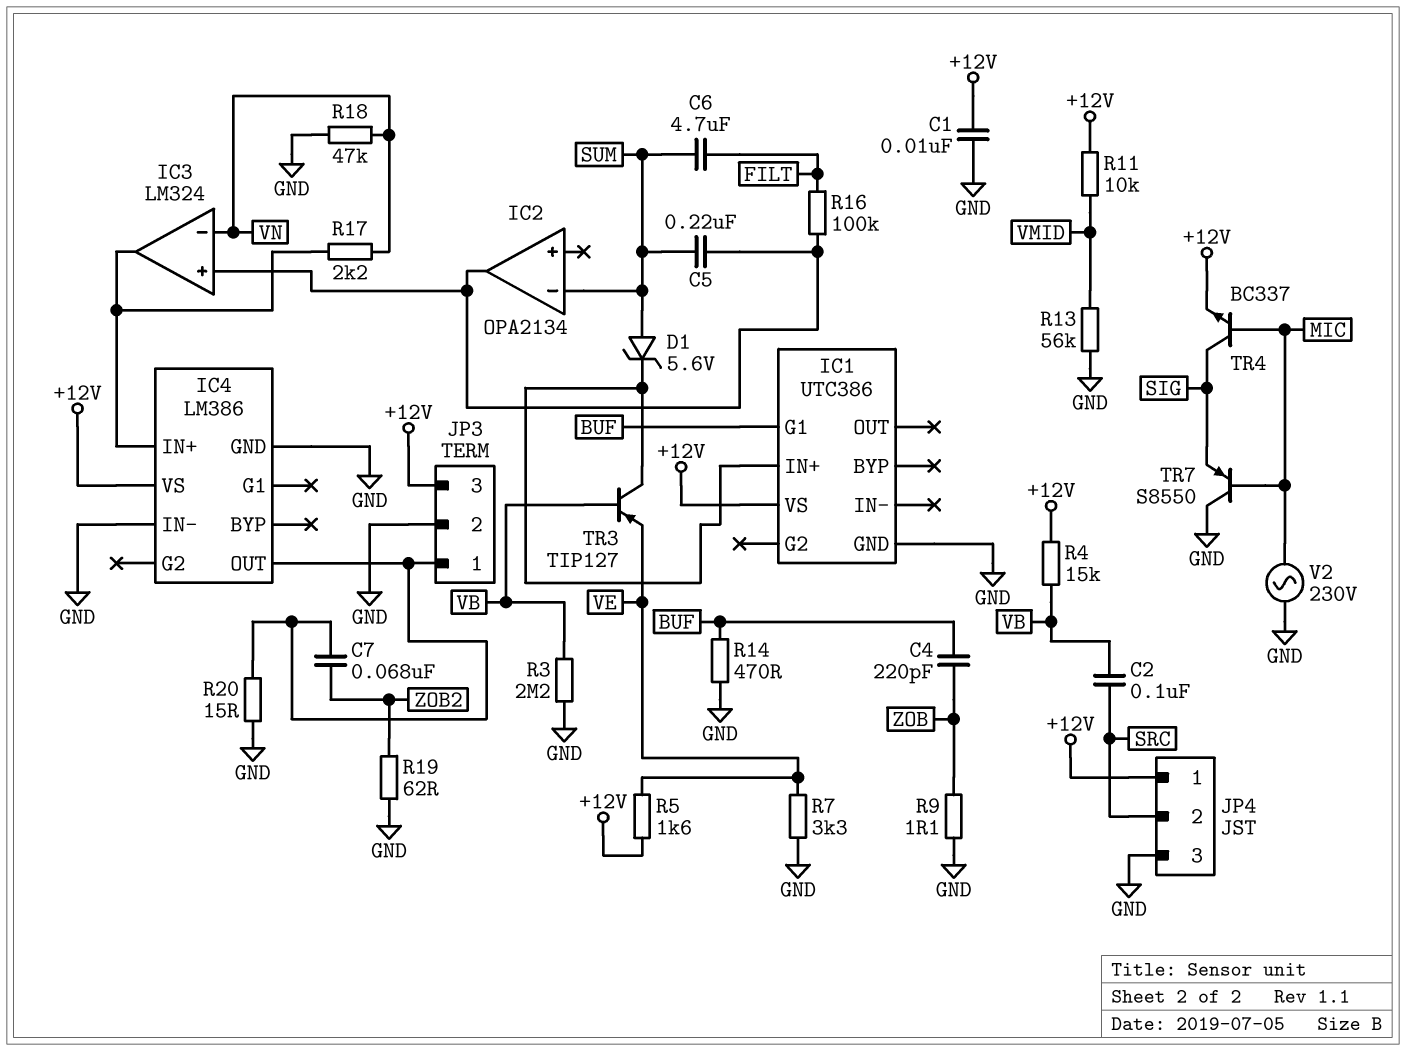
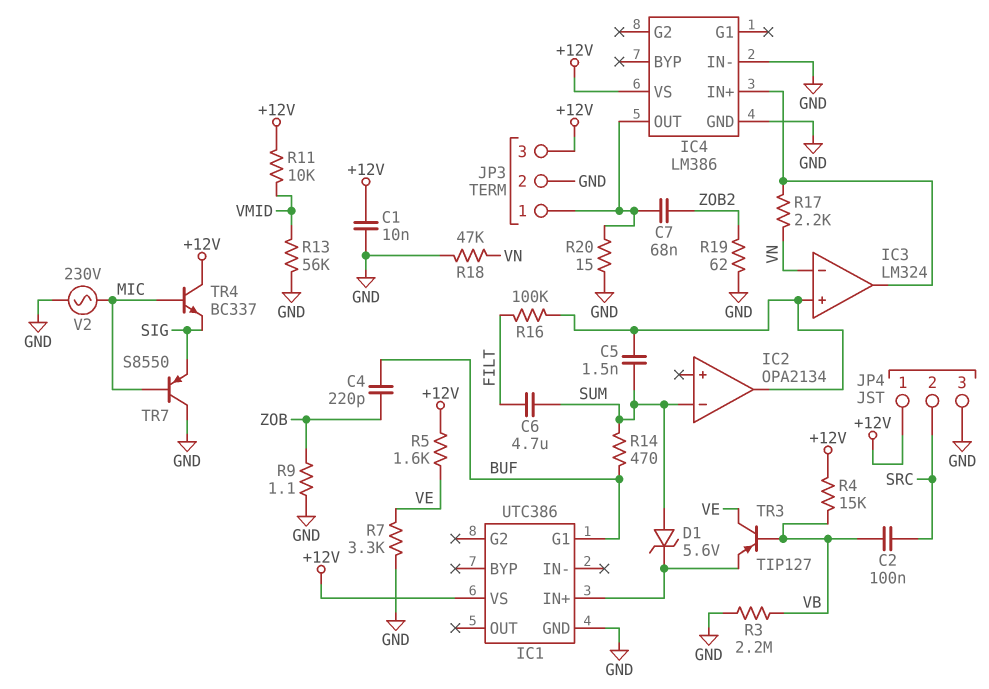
C5: 220nF (IC2/out, SUM) -> 1.5nF (IC2/out, SUM)
R14: 470 (BUF, GND) -> 470 (BUF, SUM)
TR3: PNP TIP127 (B VB, C IC1/IN+, E VE) -> PNP TIP127 (B VB, C VE, E IC1/IN+)
TR4: NPN BC337 (B MIC, C SIG, E +12V) -> NPN BC337 (B MIC, C +12V, E SIG)

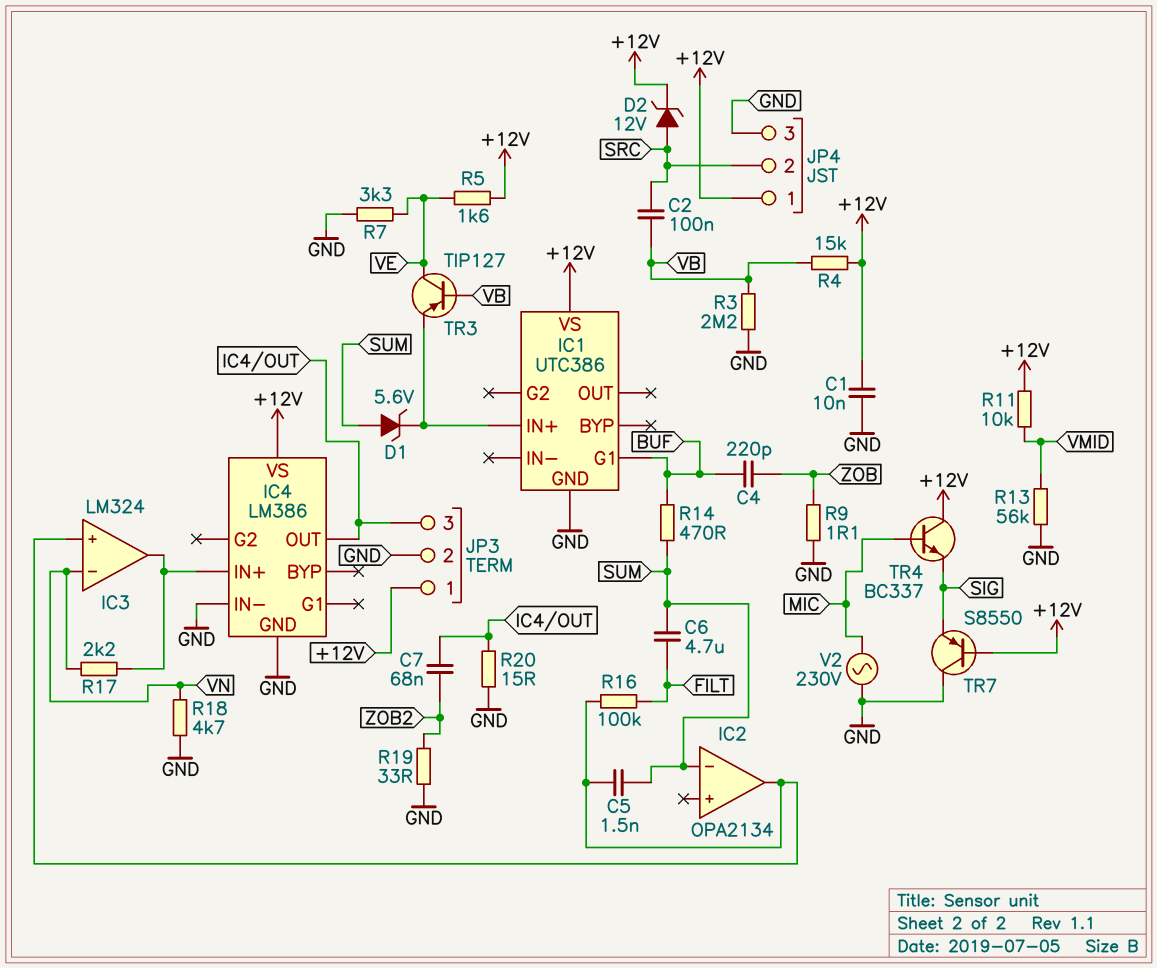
D2: none -> zener 12V (A SRC, K +12V)
JP3 pin 1: IC4/OUT -> +12V
JP3 pin 3: +12V -> IC4/OUT
R18: 47k (GND, VN) -> 4.7k (GND, VN)
R19: 62 (GND, ZOB2) -> 33 (GND, ZOB2)
TR7: PNP S8550 (B MIC, C GND, E SIG) -> PNP S8550 (B +12V, C GND, E SIG)

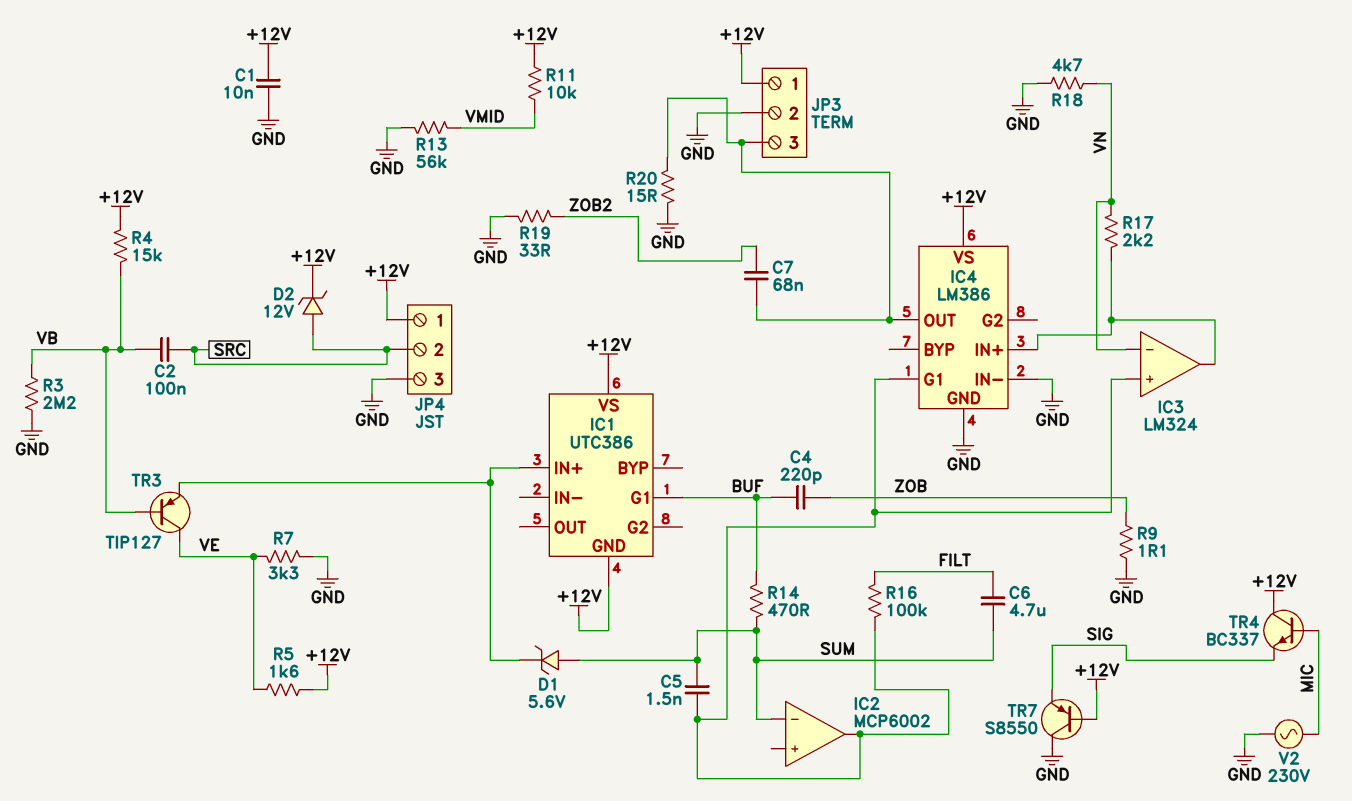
IC1 pin GND: GND -> +12V
IC2: OPA2134 -> MCP6002
IC4 pin G1: none -> IC2/out

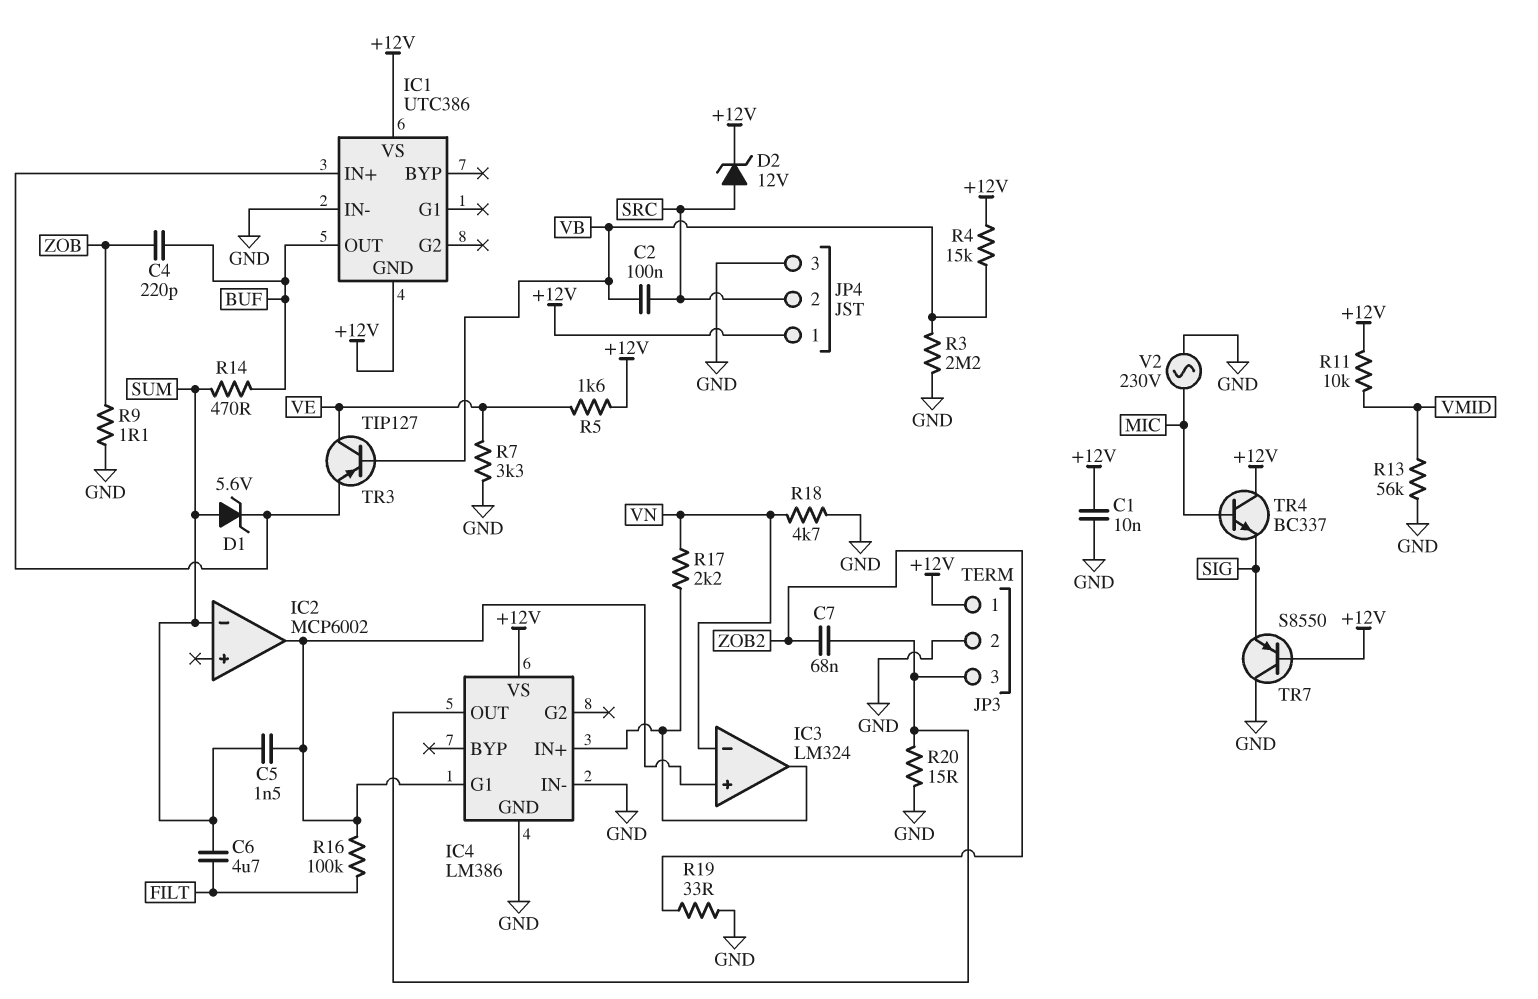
IC1 pin G1: BUF -> none
IC1 pin IN-: none -> GND
IC1 pin OUT: none -> BUF

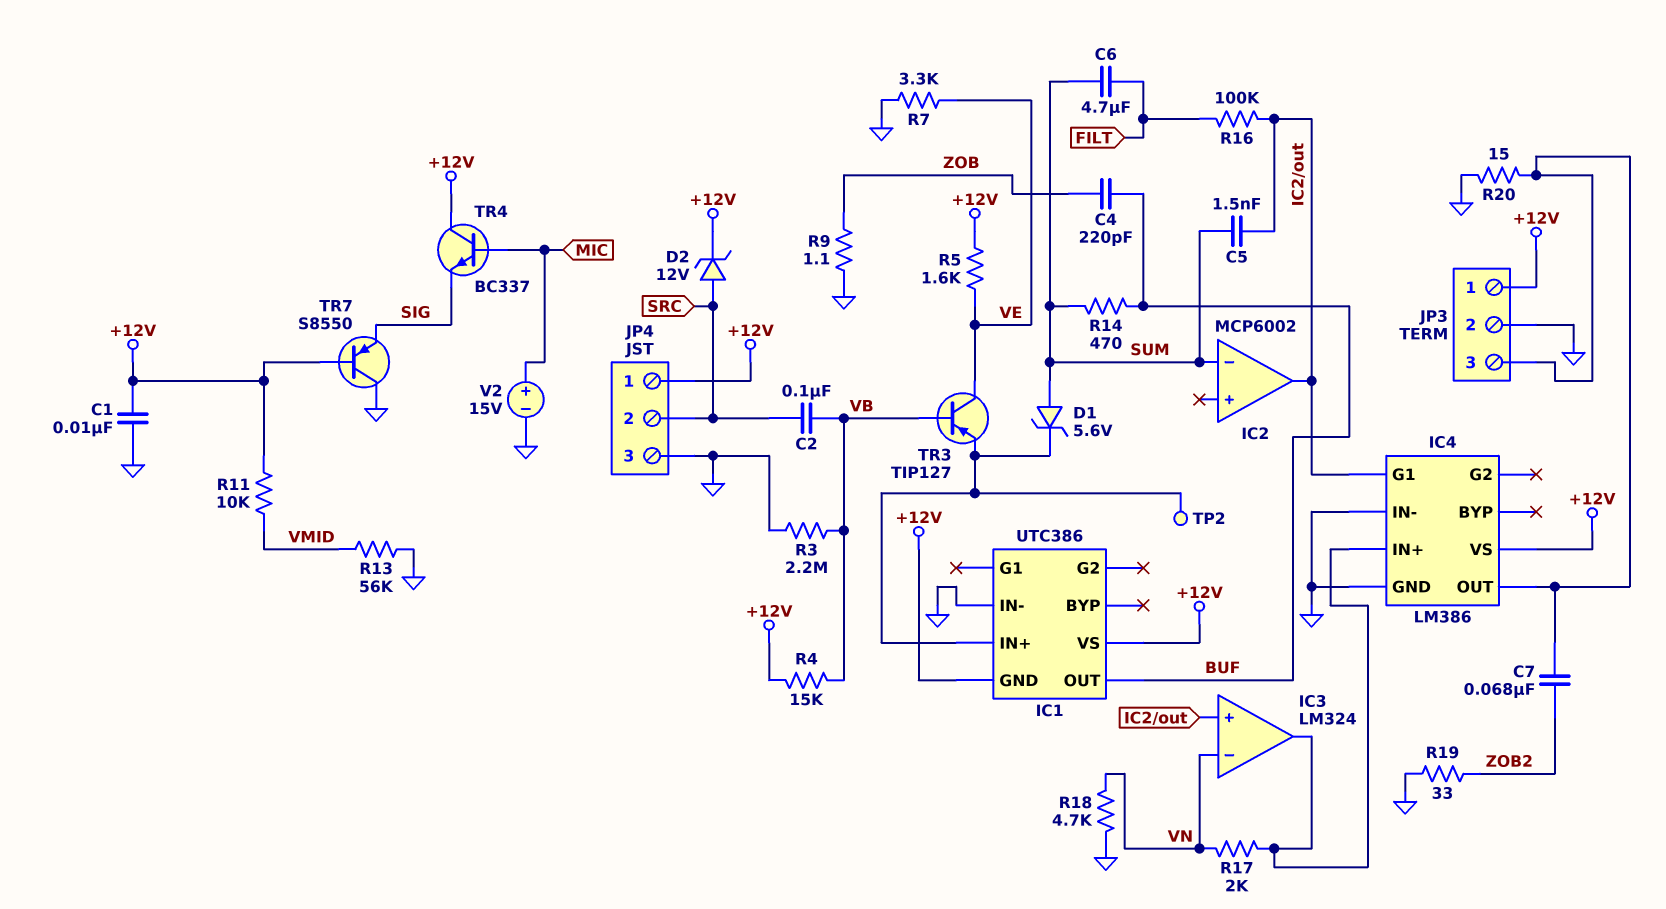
R17: 2.2k (IC3/out, VN) -> 2k (IC3/out, VN)
TP2: none -> test point (IC1/IN+)
V2: AC 230V (GND, MIC) -> 15V (plus MIC, minus GND)

